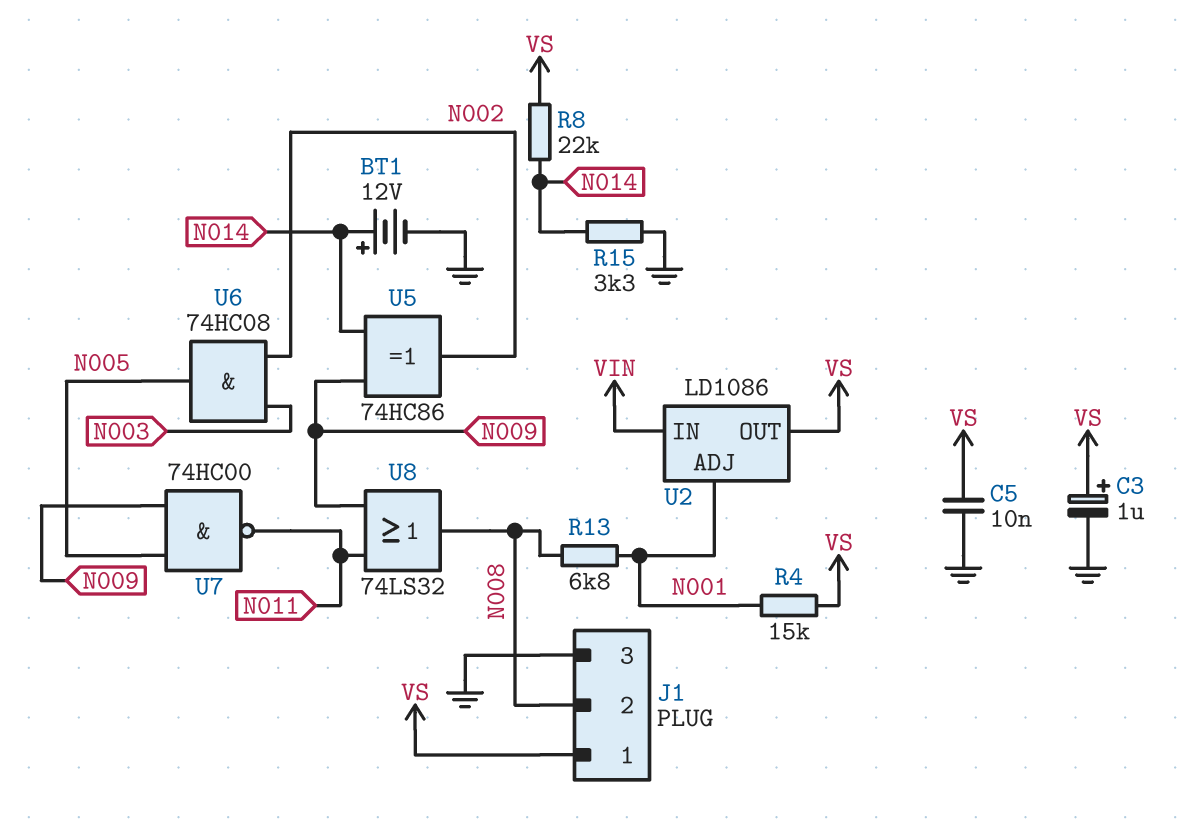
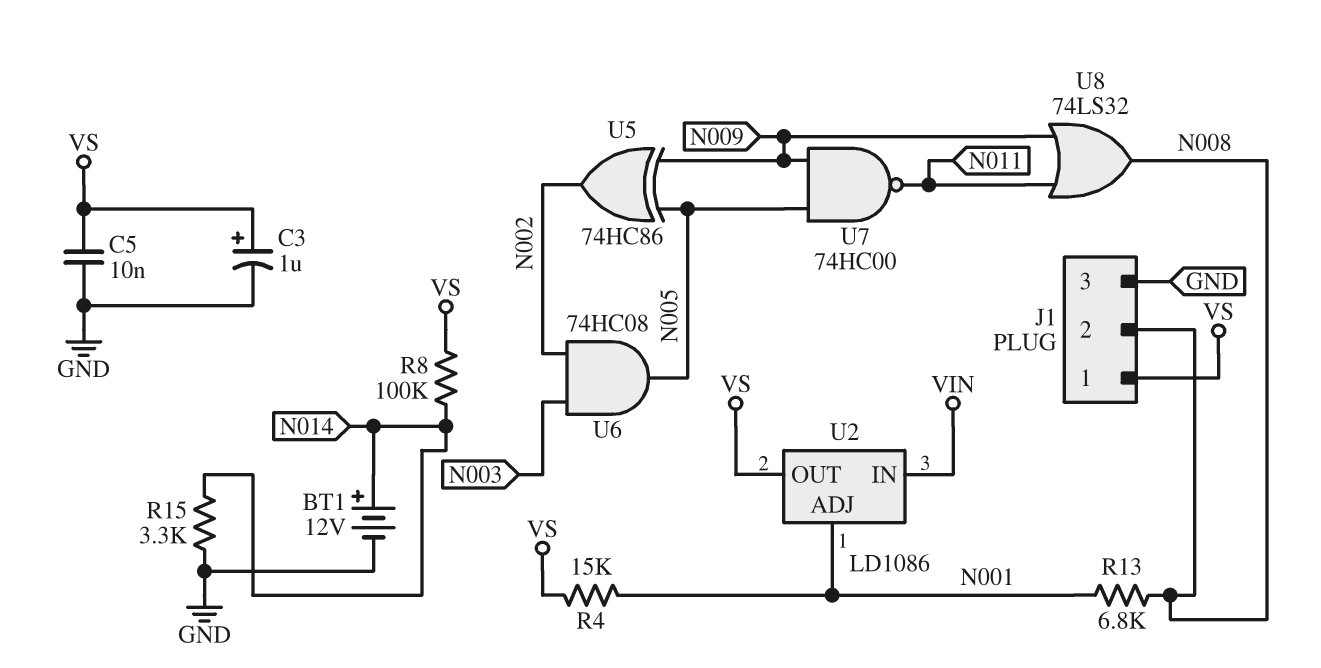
R8: 22k (N014, VS) -> 100k (N014, VS)
U5: XOR 74HC86 (in N009, in N014, out N002) -> XOR 74HC86 (in N005, in N009, out N002)

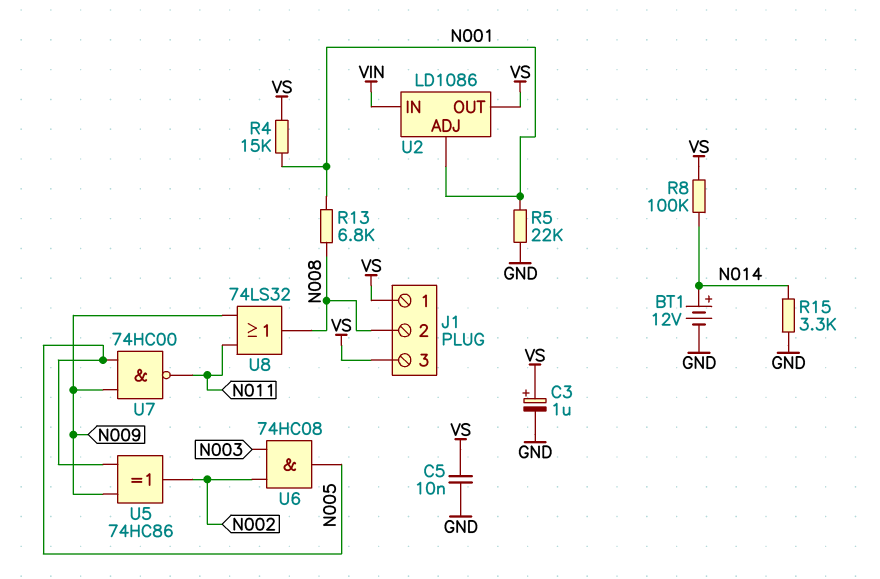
J1 pin 3: GND -> VS
R5: none -> 22k (GND, N001)

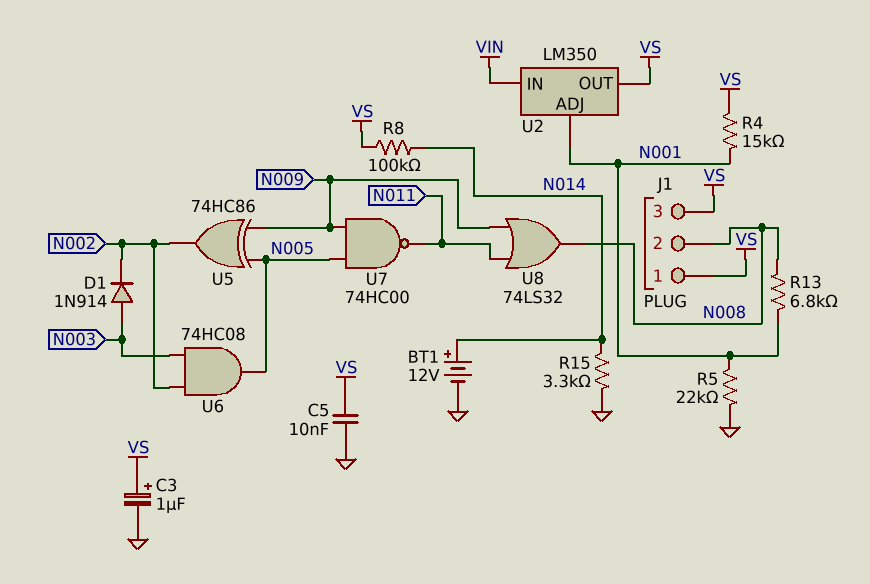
D1: none -> diode 1N914 (A N003, K N002)
U2: LD1086 -> LM350

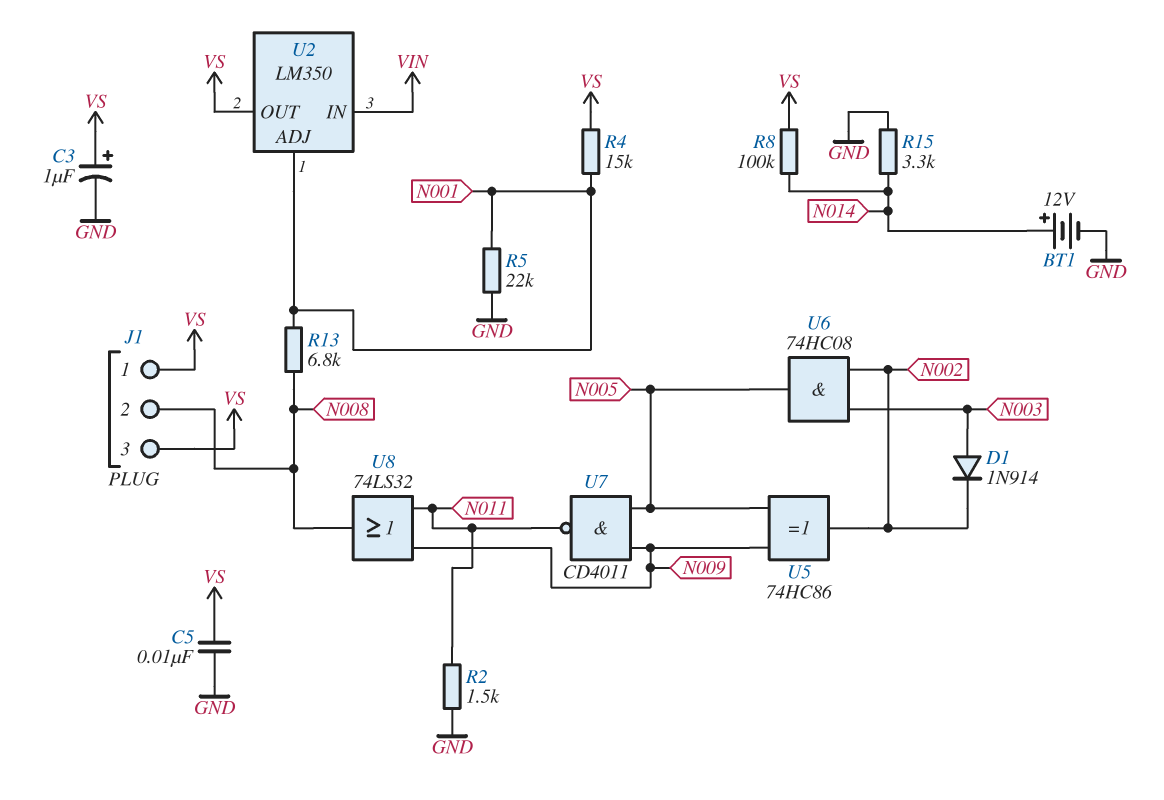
R2: none -> 1.5k (GND, N011)
U7: NAND 74HC00 (in N005, in N009, out N011) -> NAND CD4011 (in N005, in N009, out N011)

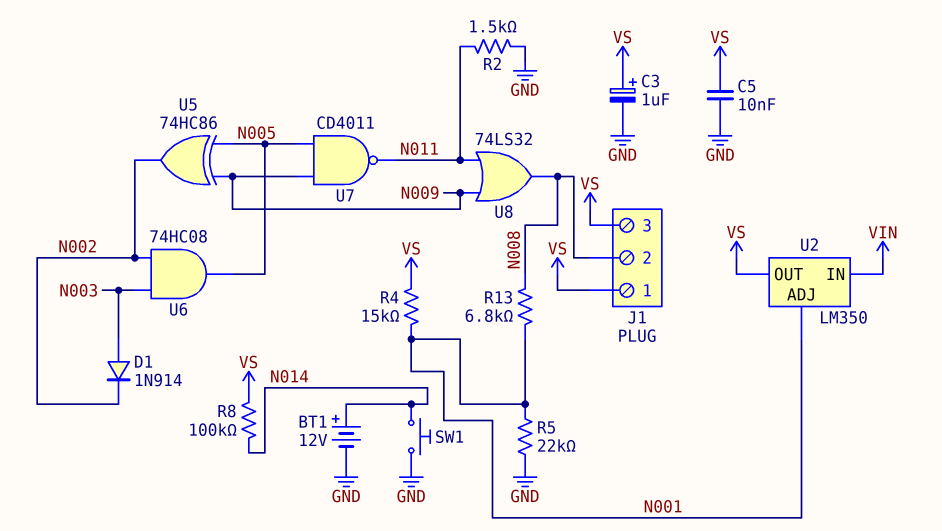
R15: 3.3k (GND, N014) -> none
SW1: none -> button (GND, N014)

